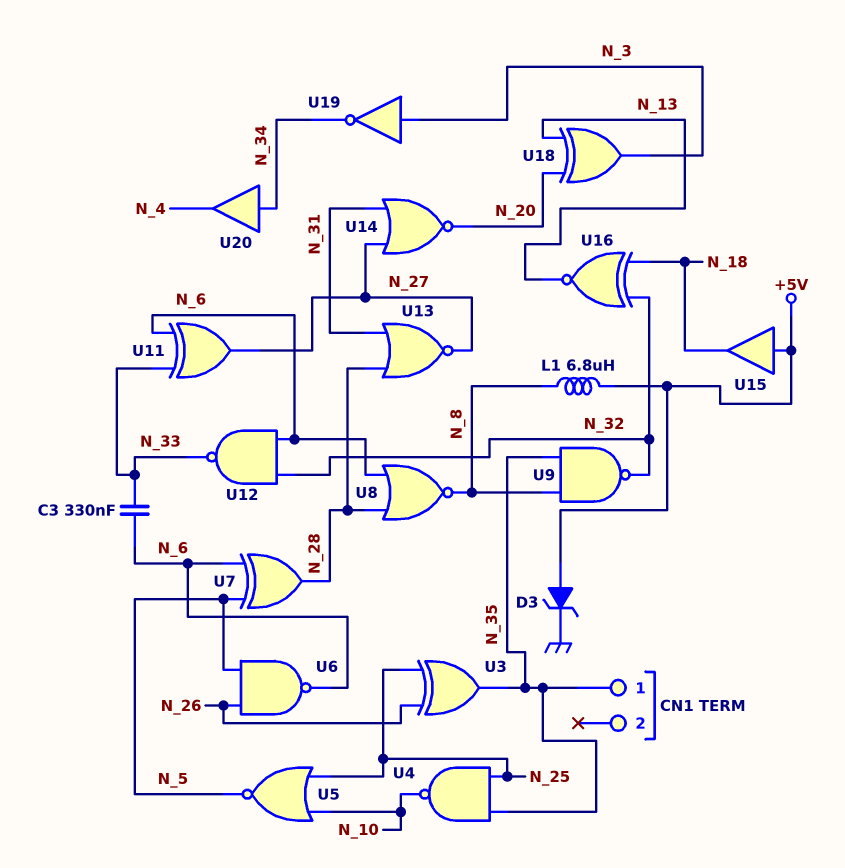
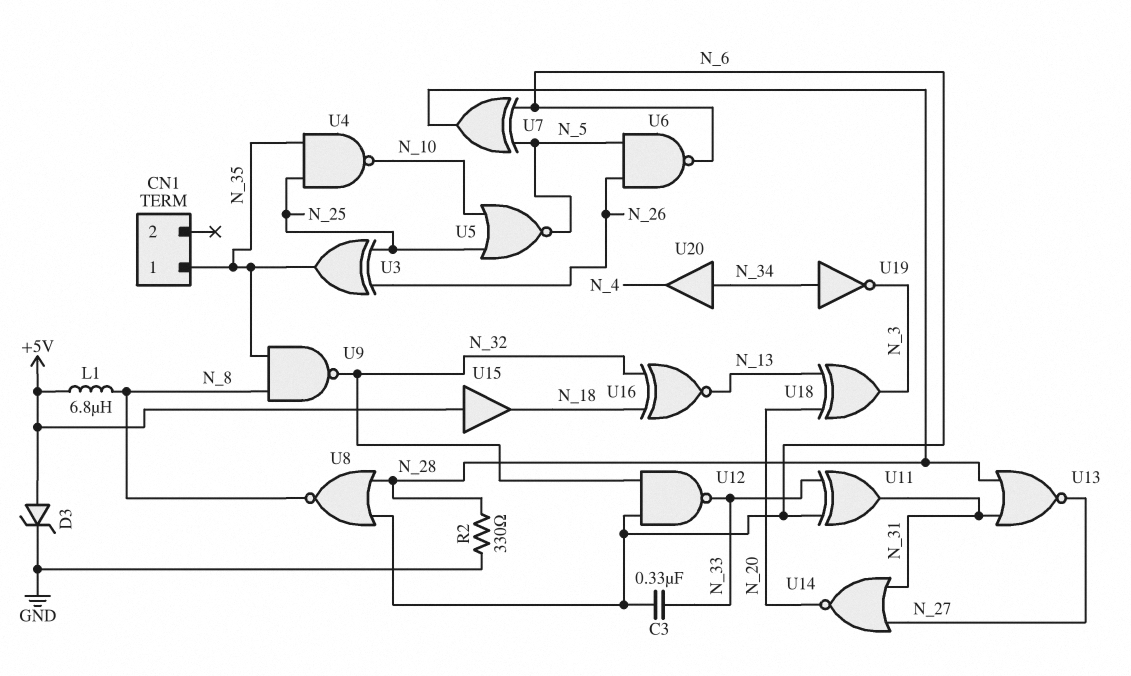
R2: none -> 330 (GND, N_28)
U11: XOR (in N_6, in N_33, out N_27) -> XOR (in N_6, in N_33, out N_31)
U19: NOT (in N_3, out N_34) -> NOT (in N_34, out N_3)

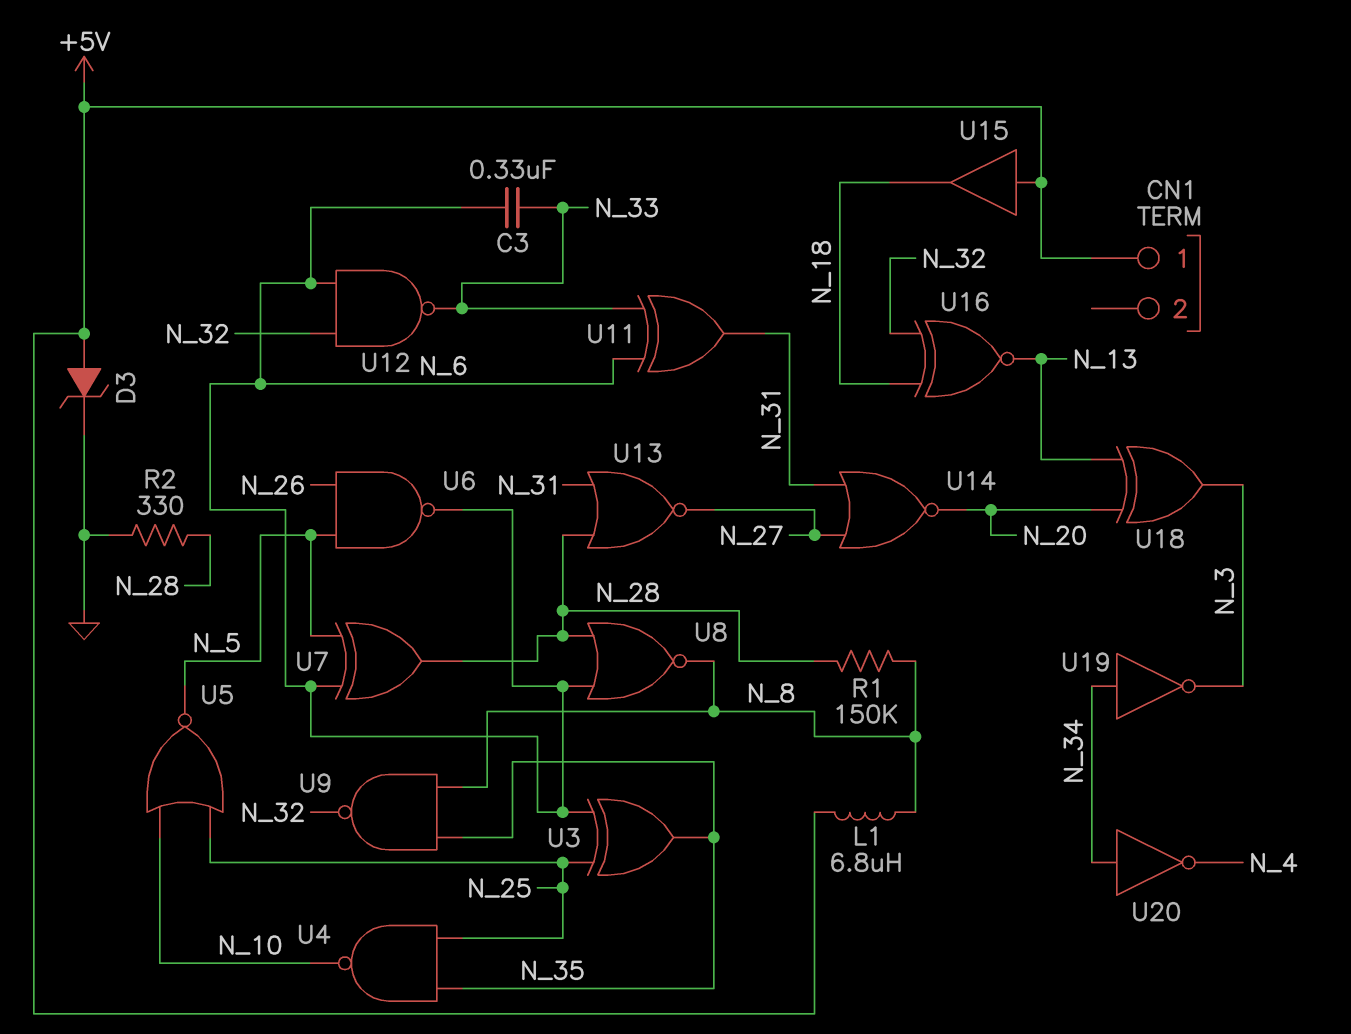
CN1 pin 1: N_35 -> +5V
R1: none -> 150k (N_8, N_28)
U3: XOR (in N_25, in N_26, out N_35) -> XOR (in N_6, in N_25, out N_35)
U20: buffer (in N_34, out N_4) -> NOT (in N_34, out N_4)

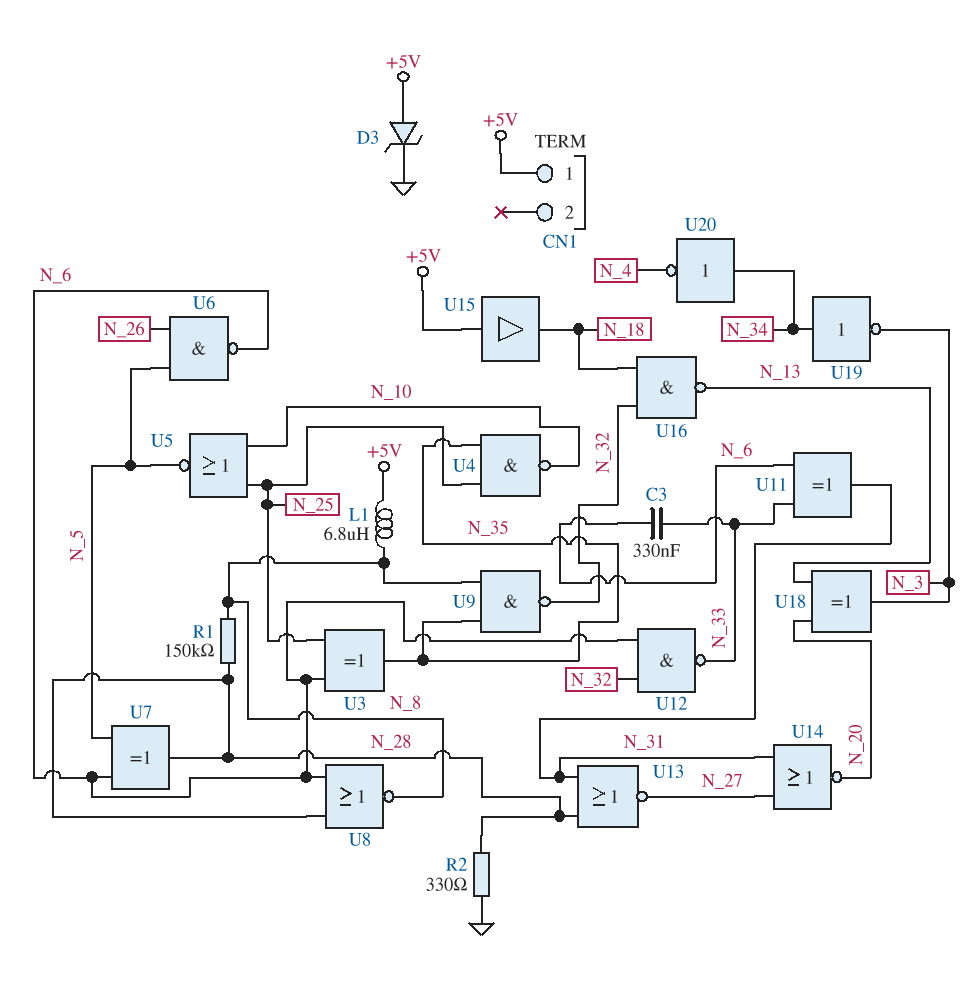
U16: XNOR (in N_18, in N_32, out N_13) -> NAND (in N_18, in N_32, out N_13)

